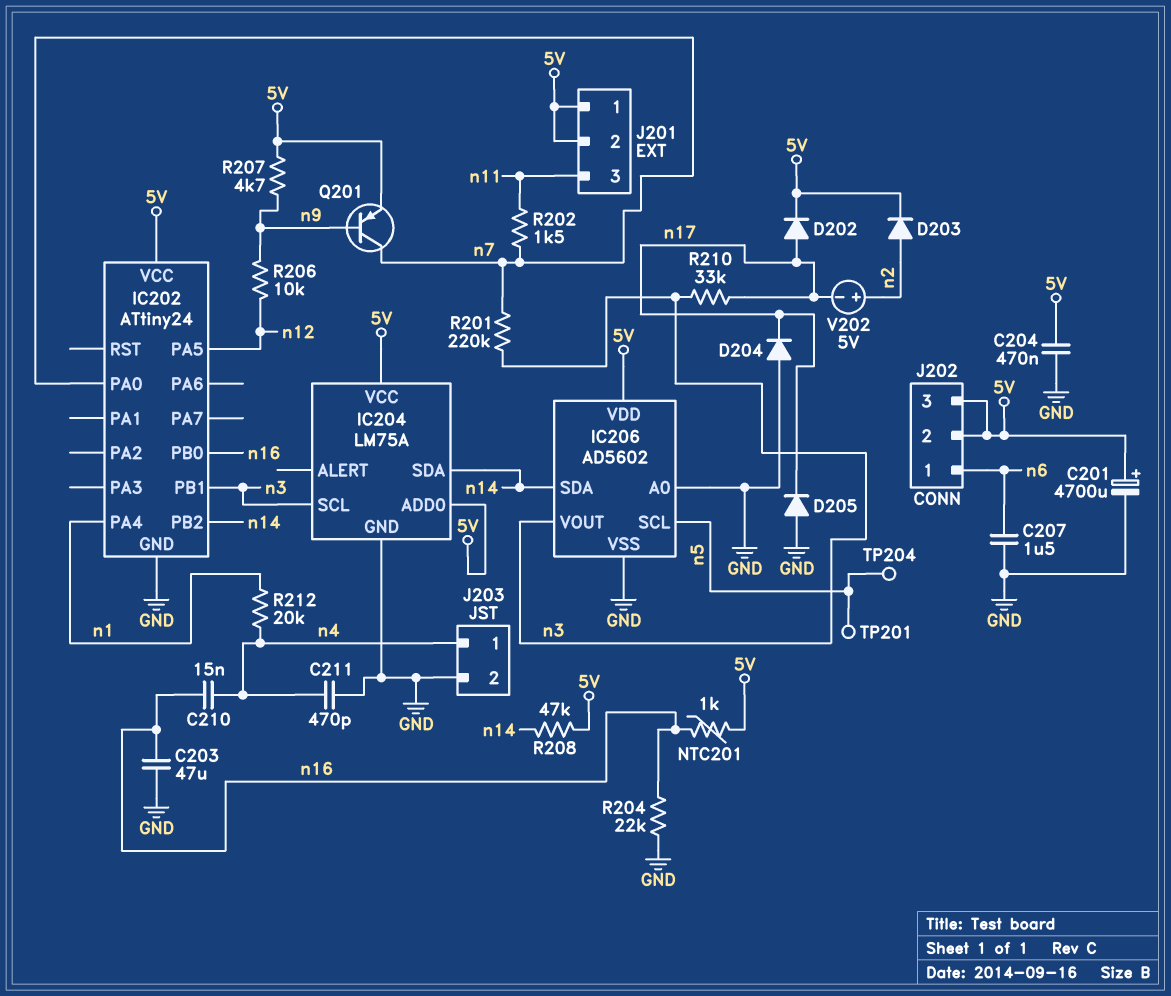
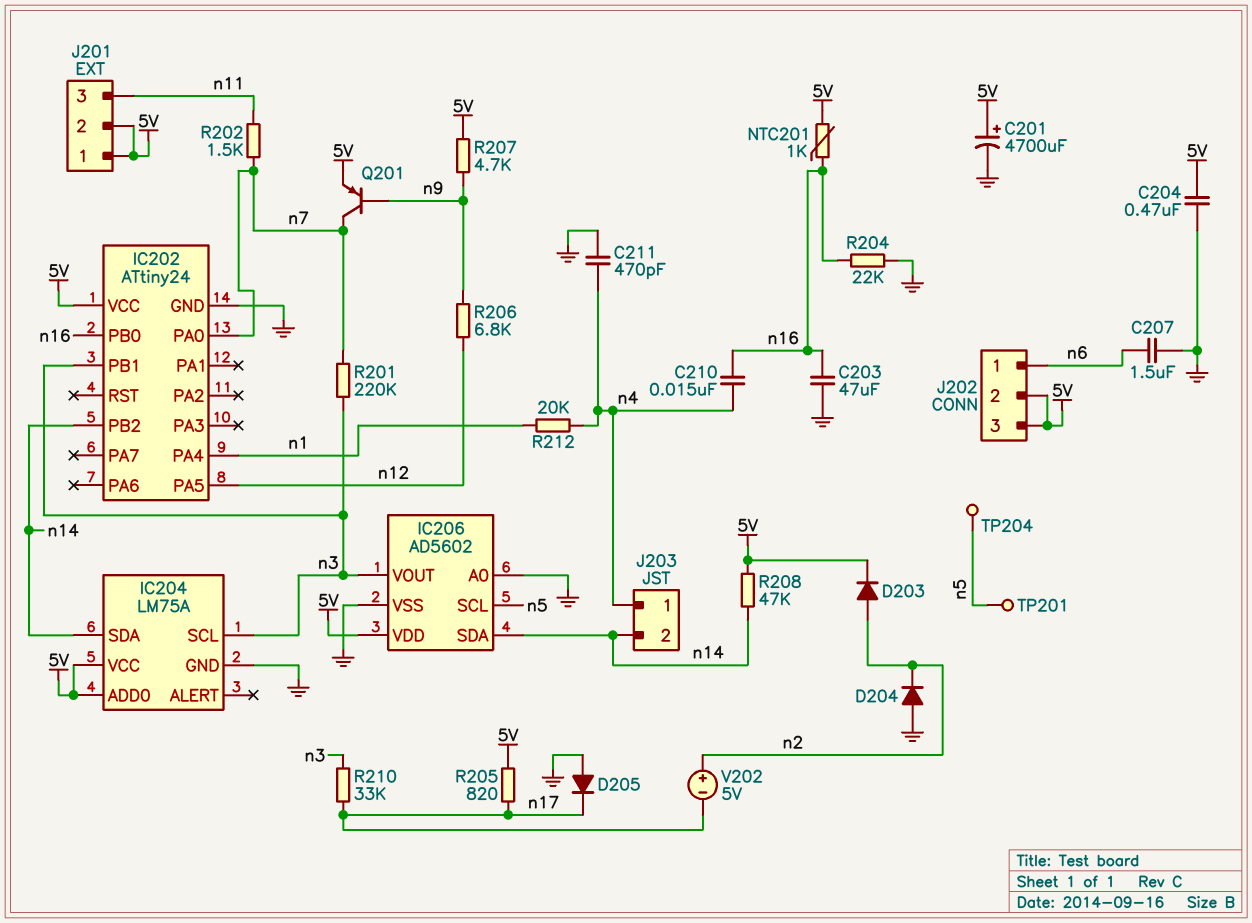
D202: diode (A n17, K 5V) -> none
D204: diode (A GND, K n17) -> diode (A GND, K n2)
J203 pin 2: GND -> n14
R205: none -> 820 (5V, n17)
R206: 10k (n9, n12) -> 6.8k (n9, n12)

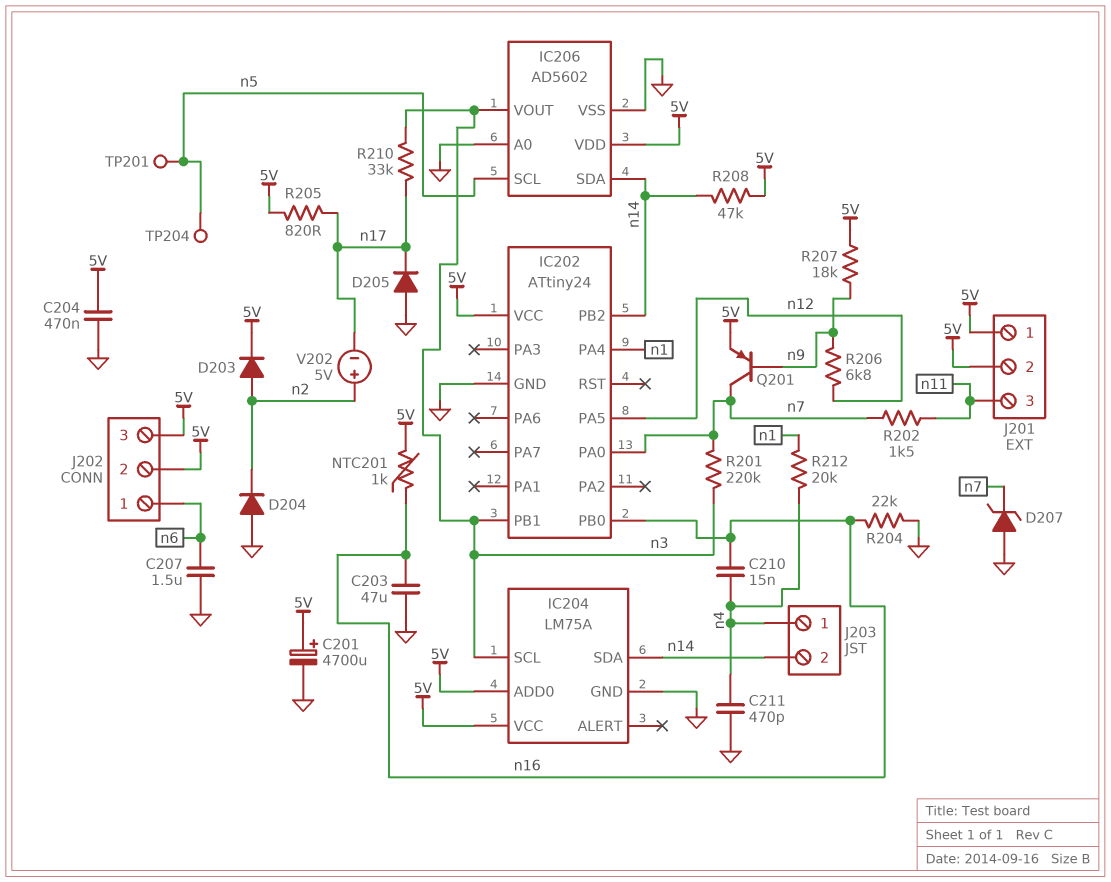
D207: none -> zener (A GND, K n7)
R207: 4.7k (5V, n9) -> 18k (5V, n9)

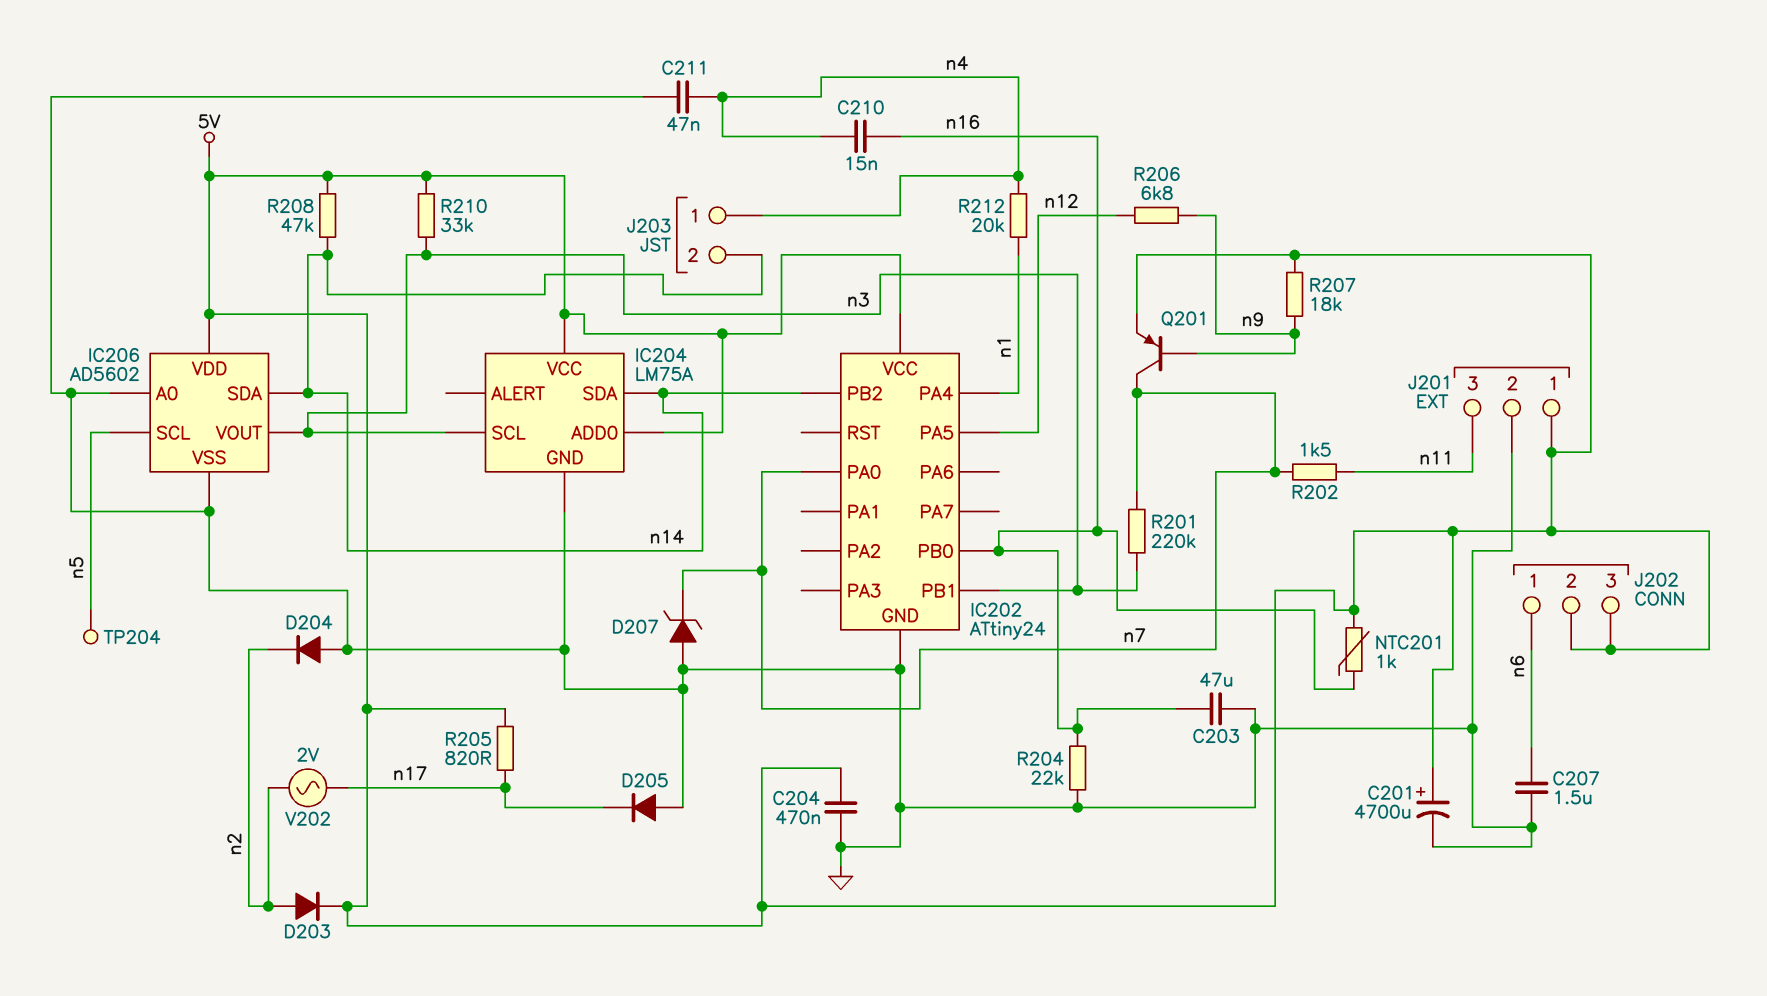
C211: 470pF (GND, n4) -> 47nF (GND, n4)
J201 pin 2: 5V -> GND
R210: 33k (n3, n17) -> 33k (5V, n3)
TP201: test point (n5) -> none
V202: 5V (plus n2, minus n17) -> AC 2V (n2, n17)

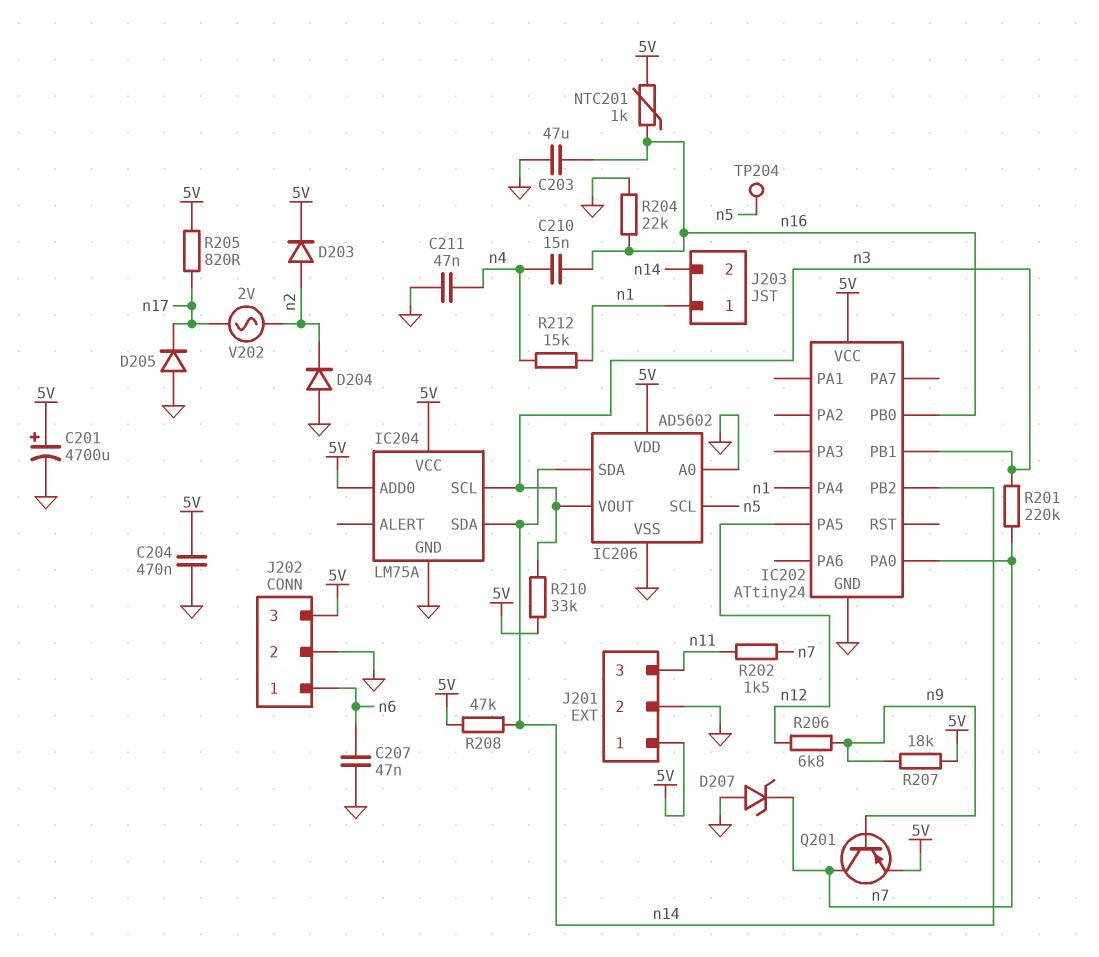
C207: 1.5uF (GND, n6) -> 47nF (GND, n6)
J202 pin 2: 5V -> GND
J203 pin 1: n4 -> n1
R212: 20k (n1, n4) -> 15k (n1, n4)

